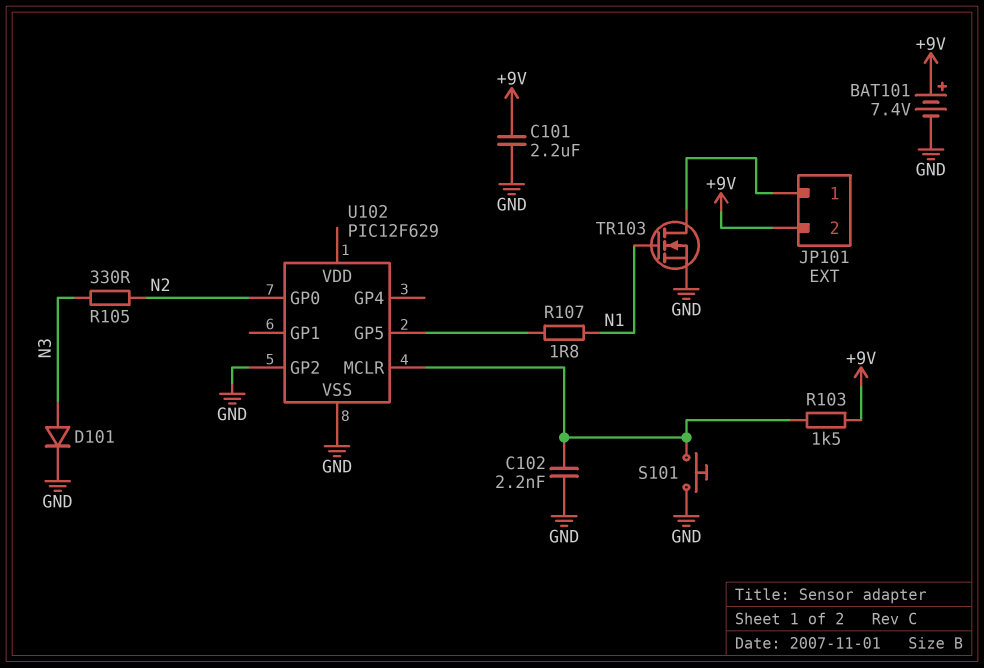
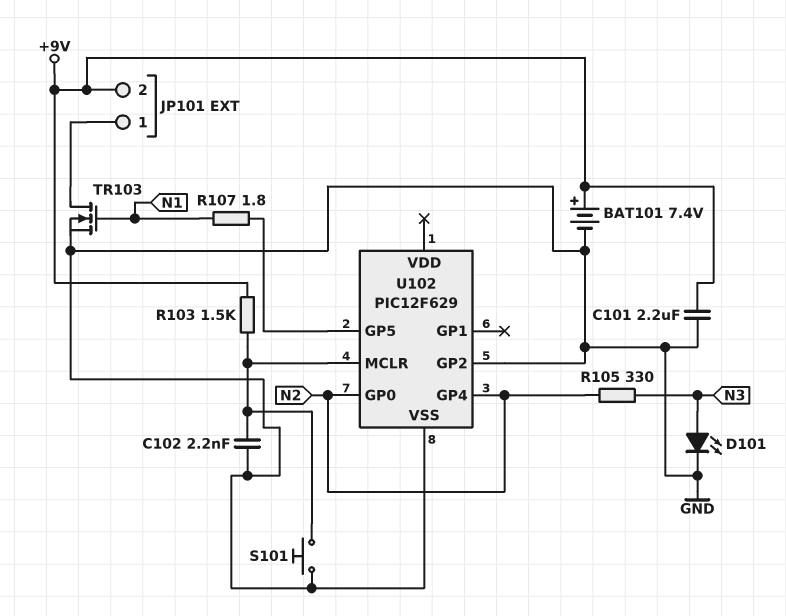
D101: diode (A N3, K GND) -> LED (A N3, K GND)
U102 pin GP4: none -> N2

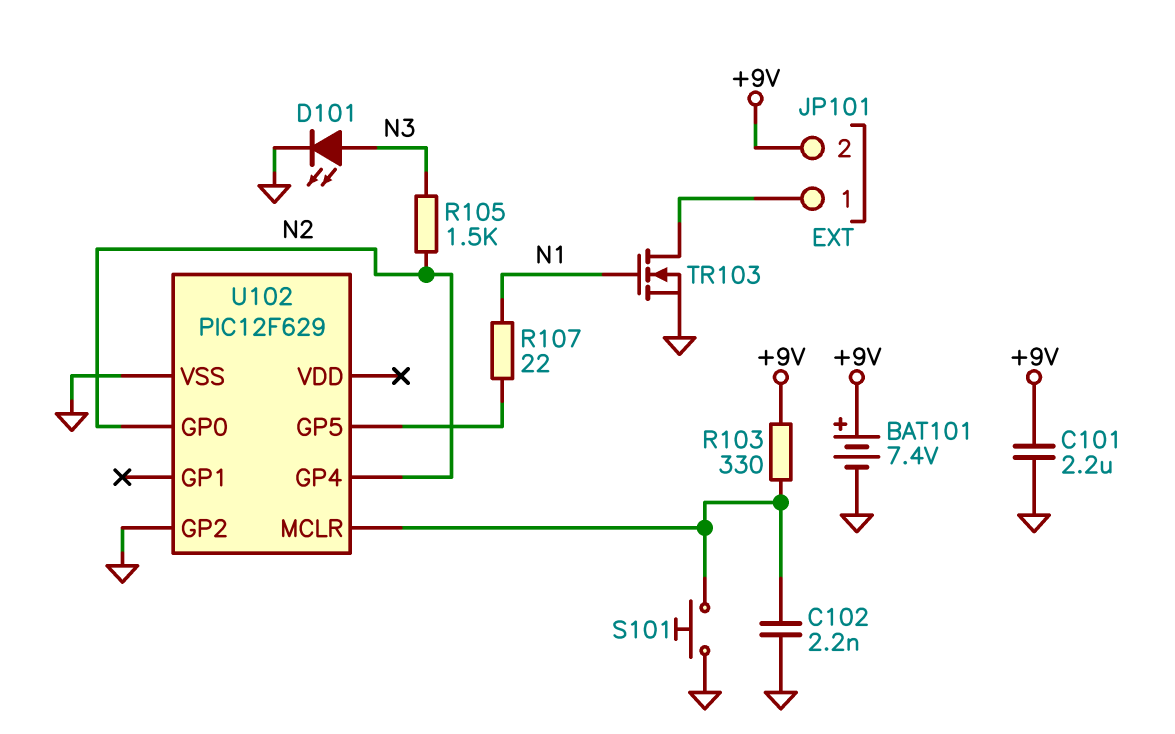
R103: 1.5k (+9V, U102/MCLR) -> 330 (+9V, U102/MCLR)
R105: 330 (N2, N3) -> 1.5k (N2, N3)
R107: 1.8 (N1, U102/GP5) -> 22 (N1, U102/GP5)

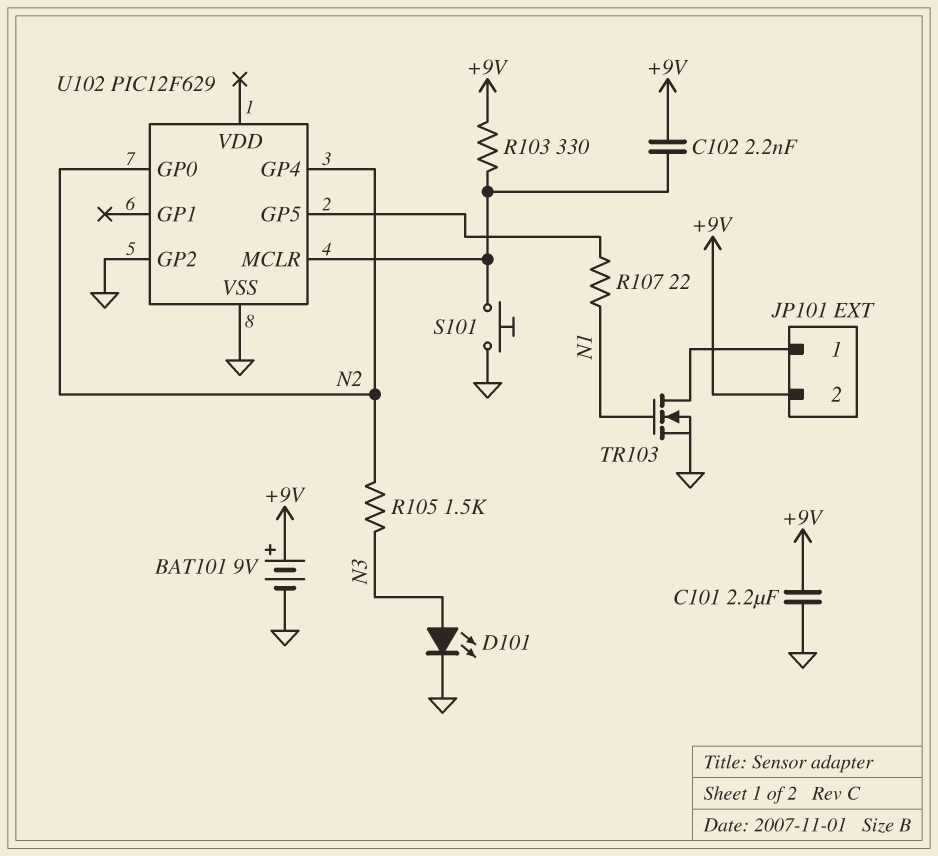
BAT101: 7.4V (plus +9V, minus GND) -> 9V (plus +9V, minus GND)
C102: 2.2nF (GND, U102/MCLR) -> 2.2nF (+9V, U102/MCLR)

